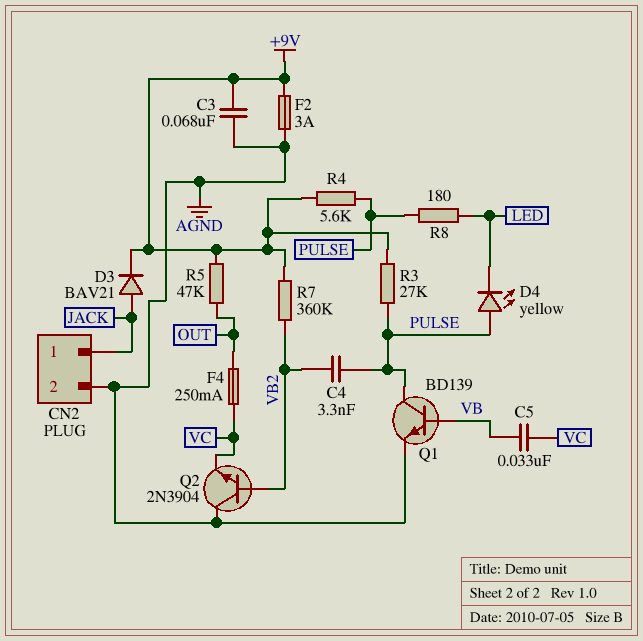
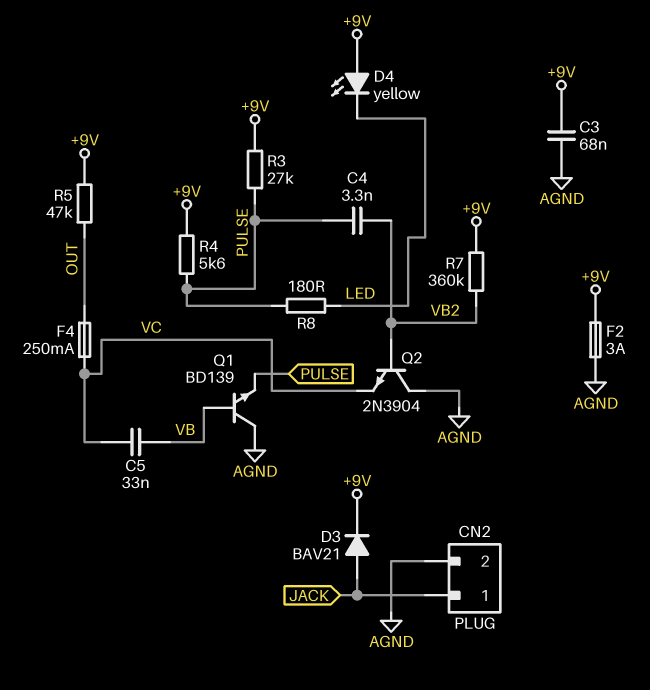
D4: LED yellow (A PULSE, K LED) -> LED yellow (A +9V, K LED)
Q1: NPN BD139 (B VB, C PULSE, E AGND) -> NPN BD139 (B VB, C AGND, E PULSE)

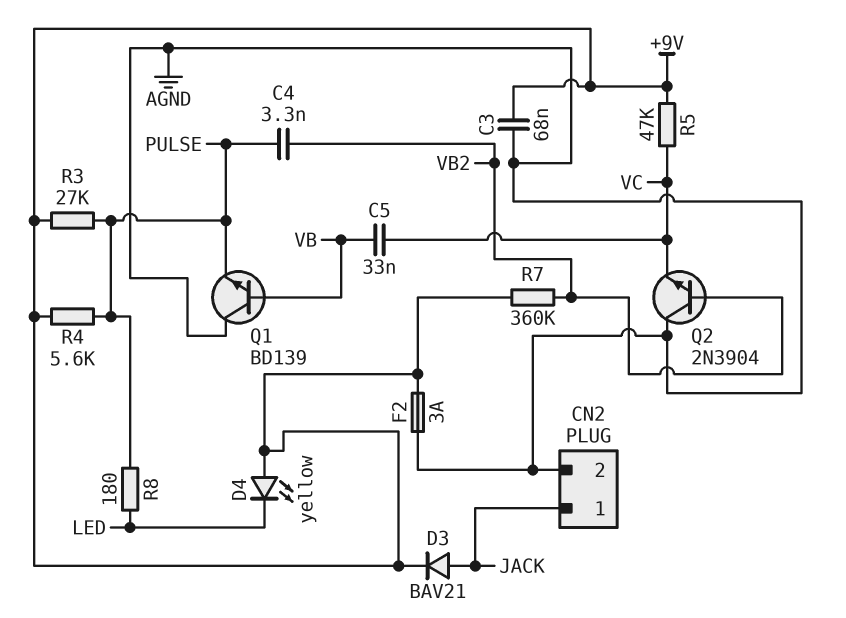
F4: 250mA (OUT, VC) -> none
R5: 47k (+9V, OUT) -> 47k (+9V, VC)

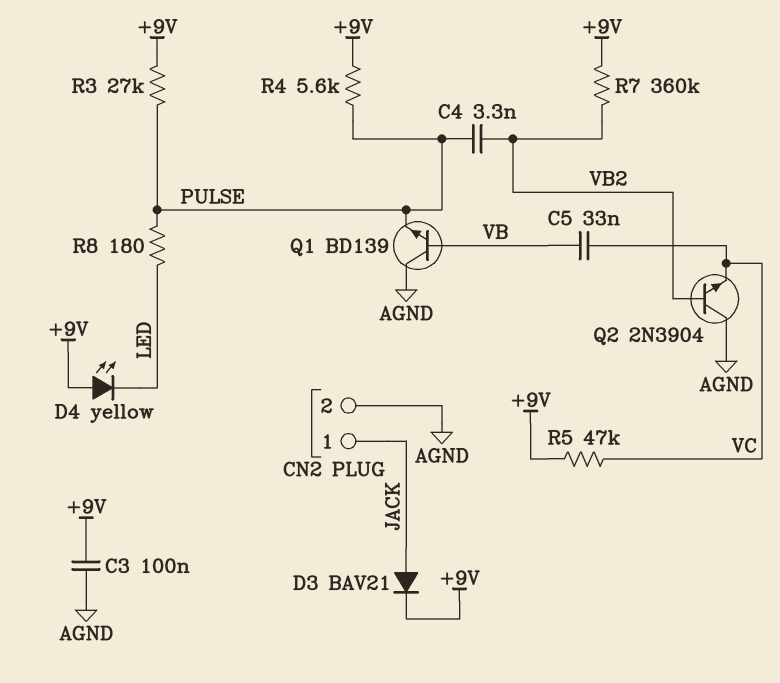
C3: 68nF (+9V, AGND) -> 100nF (+9V, AGND)
F2: 3A (+9V, AGND) -> none

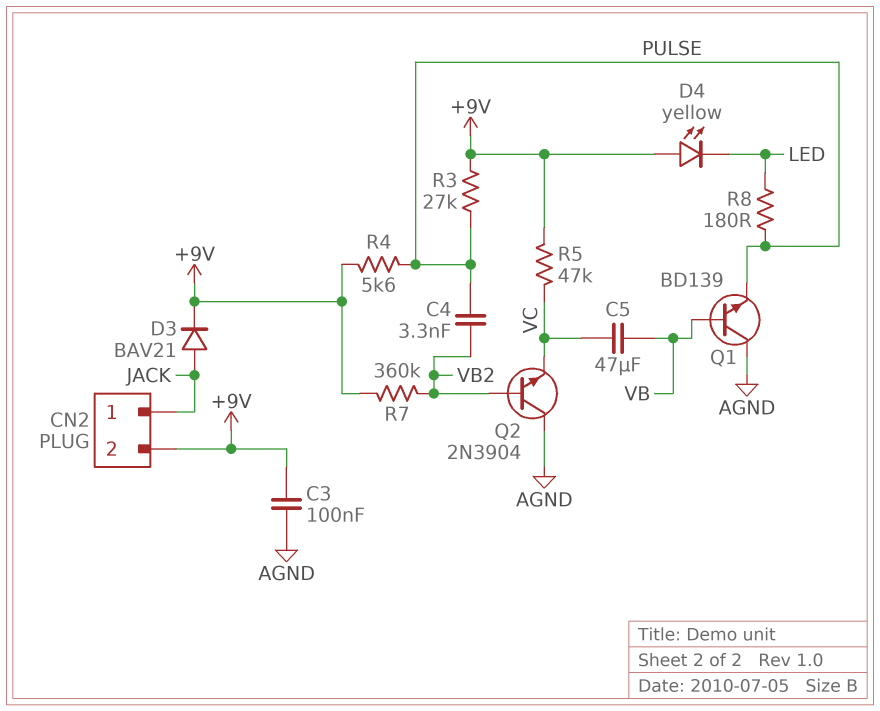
C5: 33nF (VB, VC) -> 47uF (VB, VC)
CN2 pin 2: AGND -> +9V

